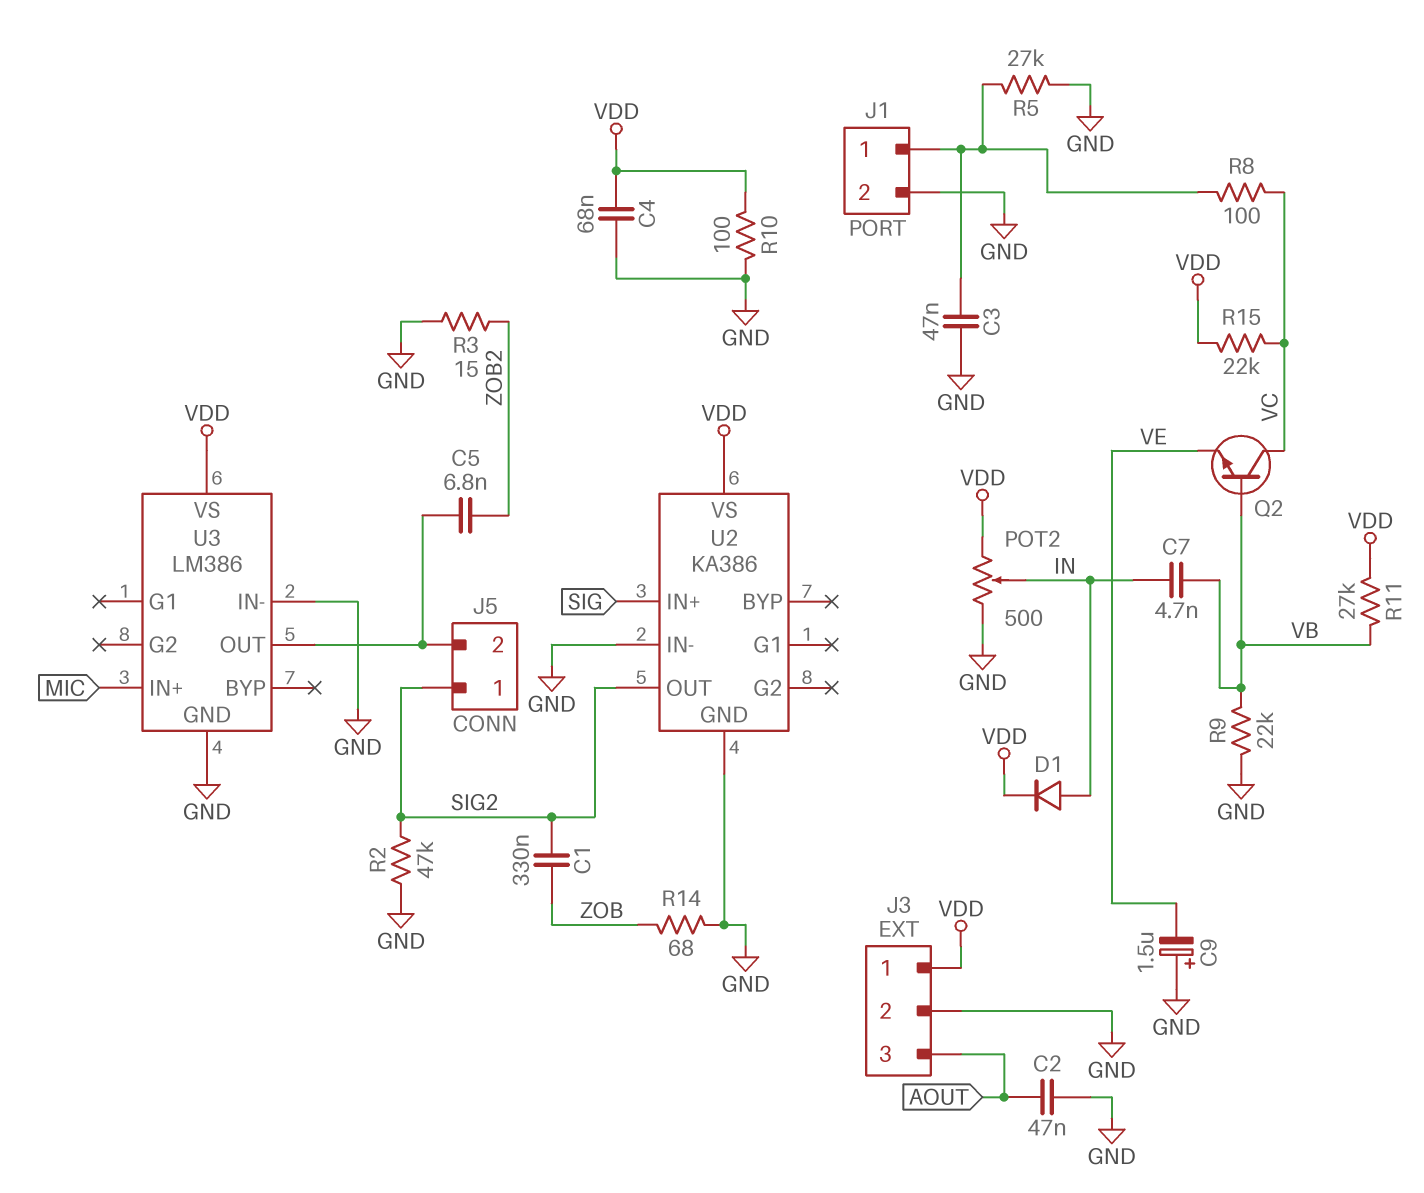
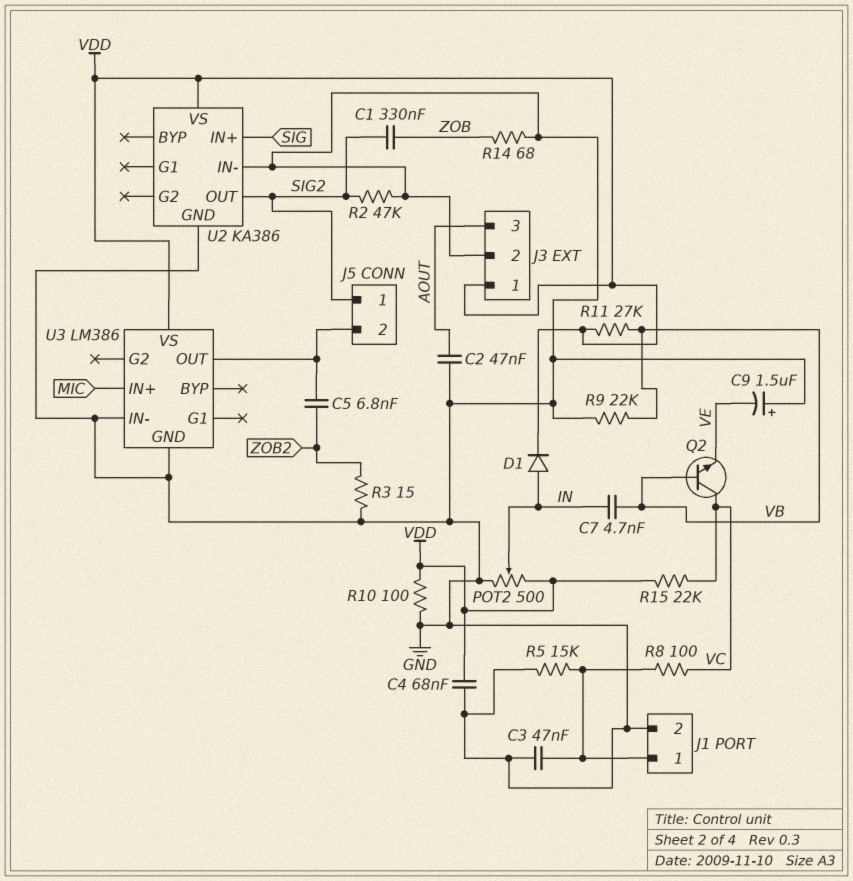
R5: 27k (GND, J1/1) -> 15k (GND, J1/1)

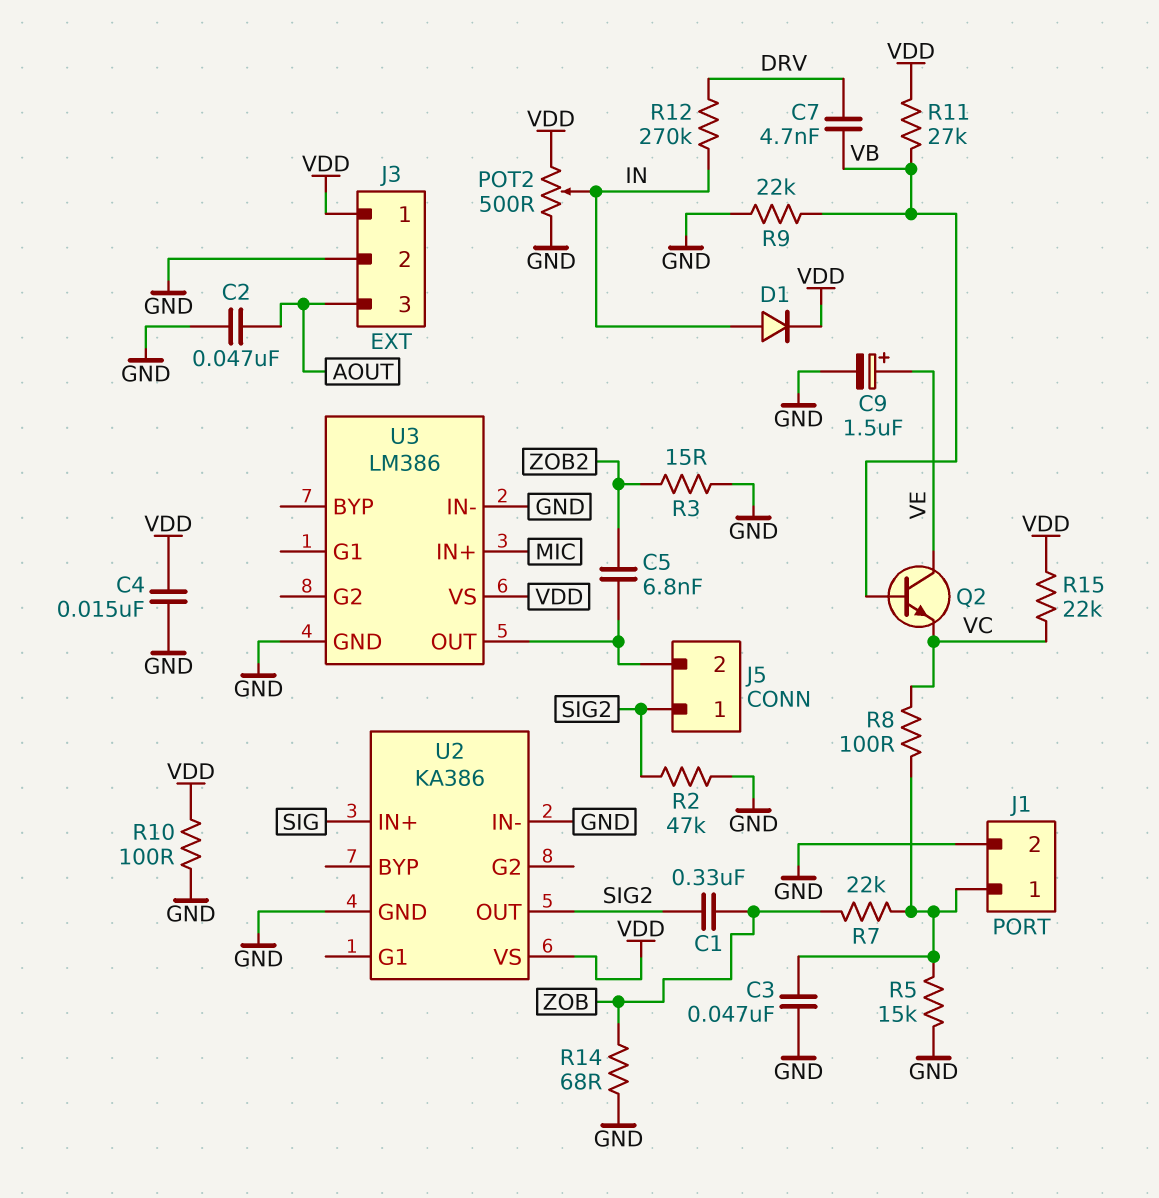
C4: 68nF (GND, VDD) -> 15nF (GND, VDD)
C7: 4.7nF (IN, VB) -> 4.7nF (DRV, VB)
C9: 1.5uF (plus GND, minus VE) -> 1.5uF (plus VE, minus GND)
Q2: NPN (B VB, C VC, E VE) -> NPN (B VB, C VE, E VC)
R7: none -> 22k (J1/1, ZOB)
R12: none -> 270k (DRV, IN)

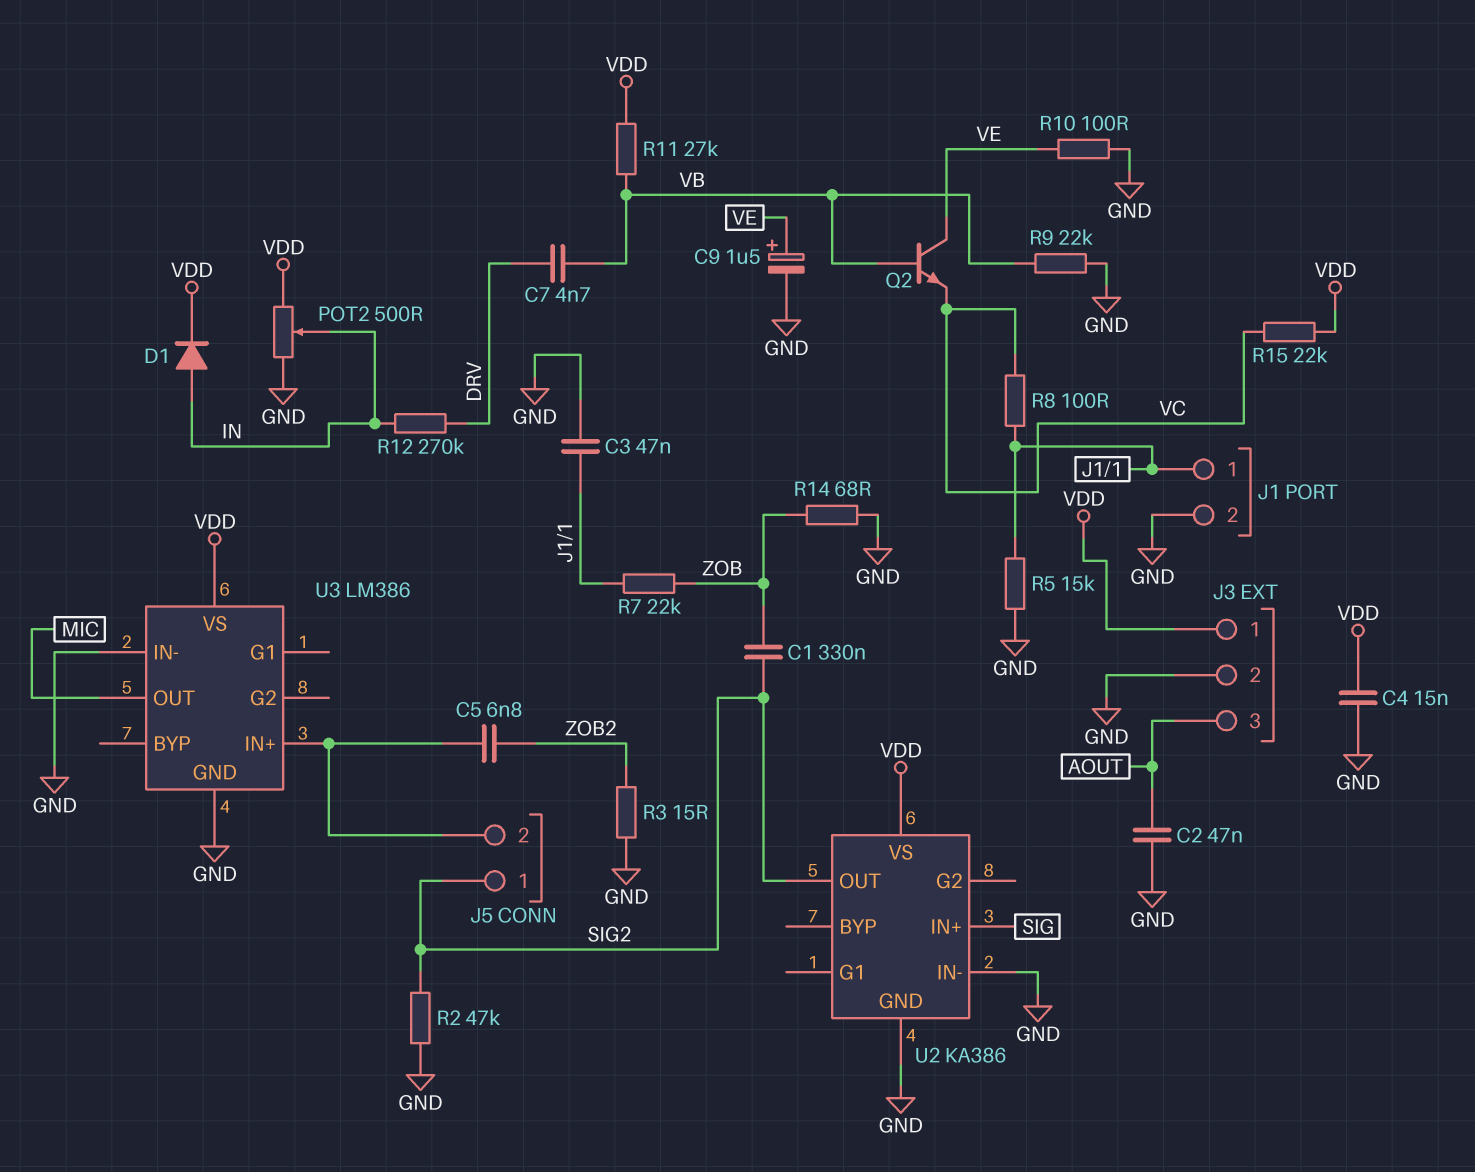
R10: 100 (GND, VDD) -> 100 (GND, VE)
U3 pin IN+: MIC -> J5/2
U3 pin OUT: J5/2 -> MIC

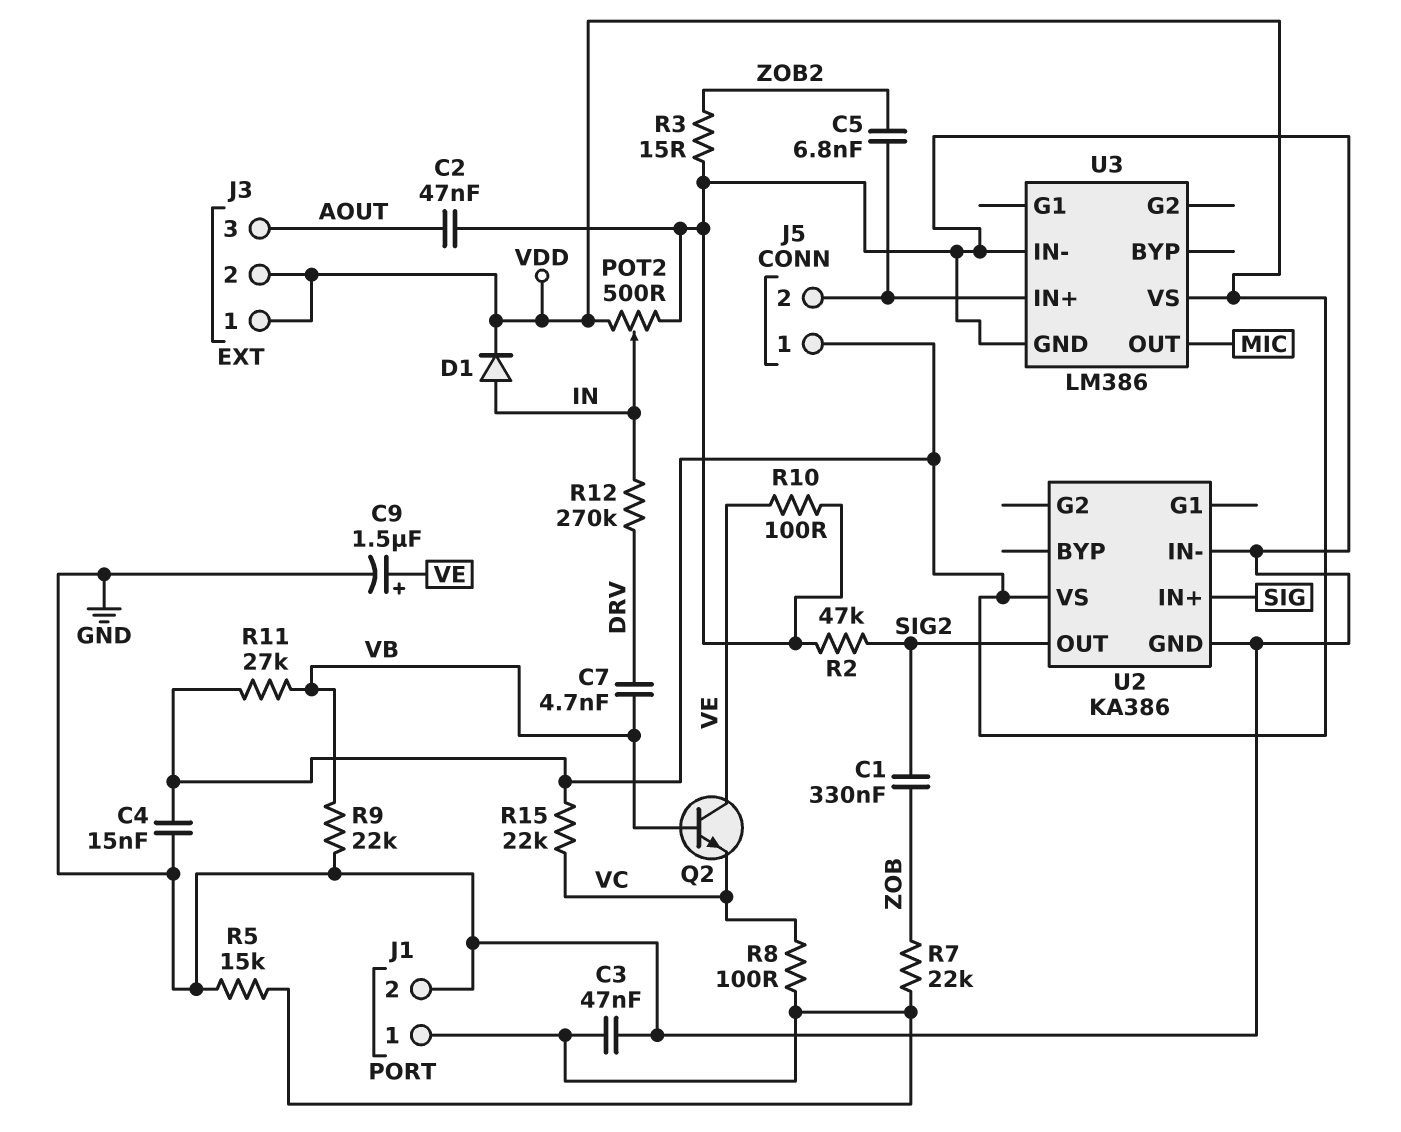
J3 pin 2: GND -> VDD
J5 pin 1: SIG2 -> VDD
R14: 68 (GND, ZOB) -> none

